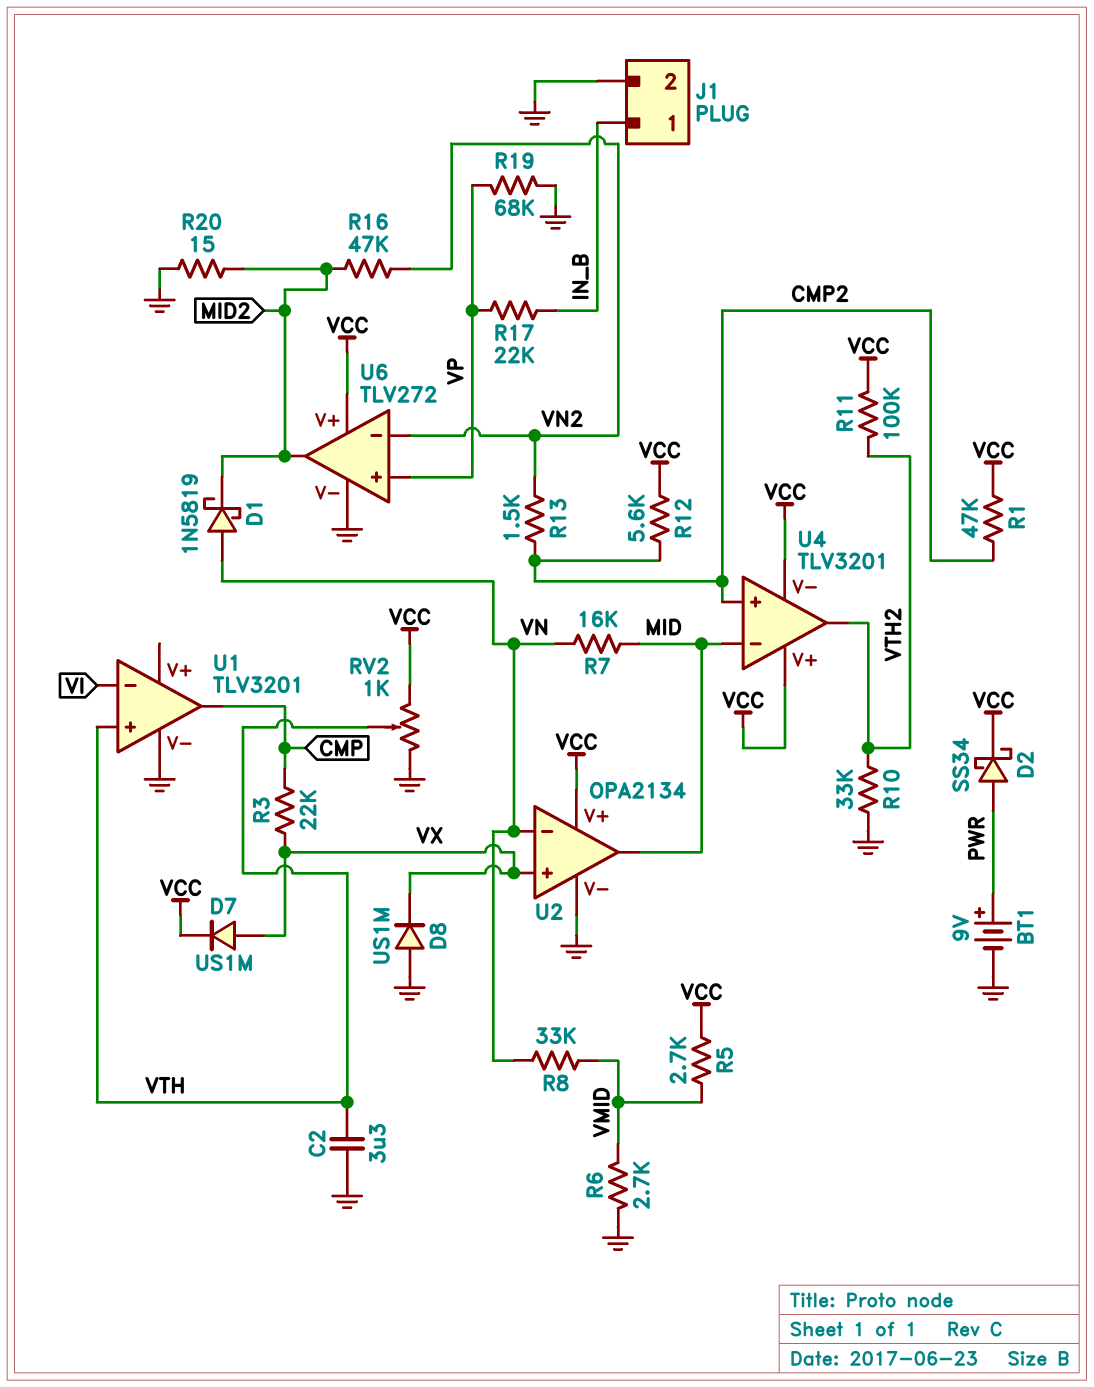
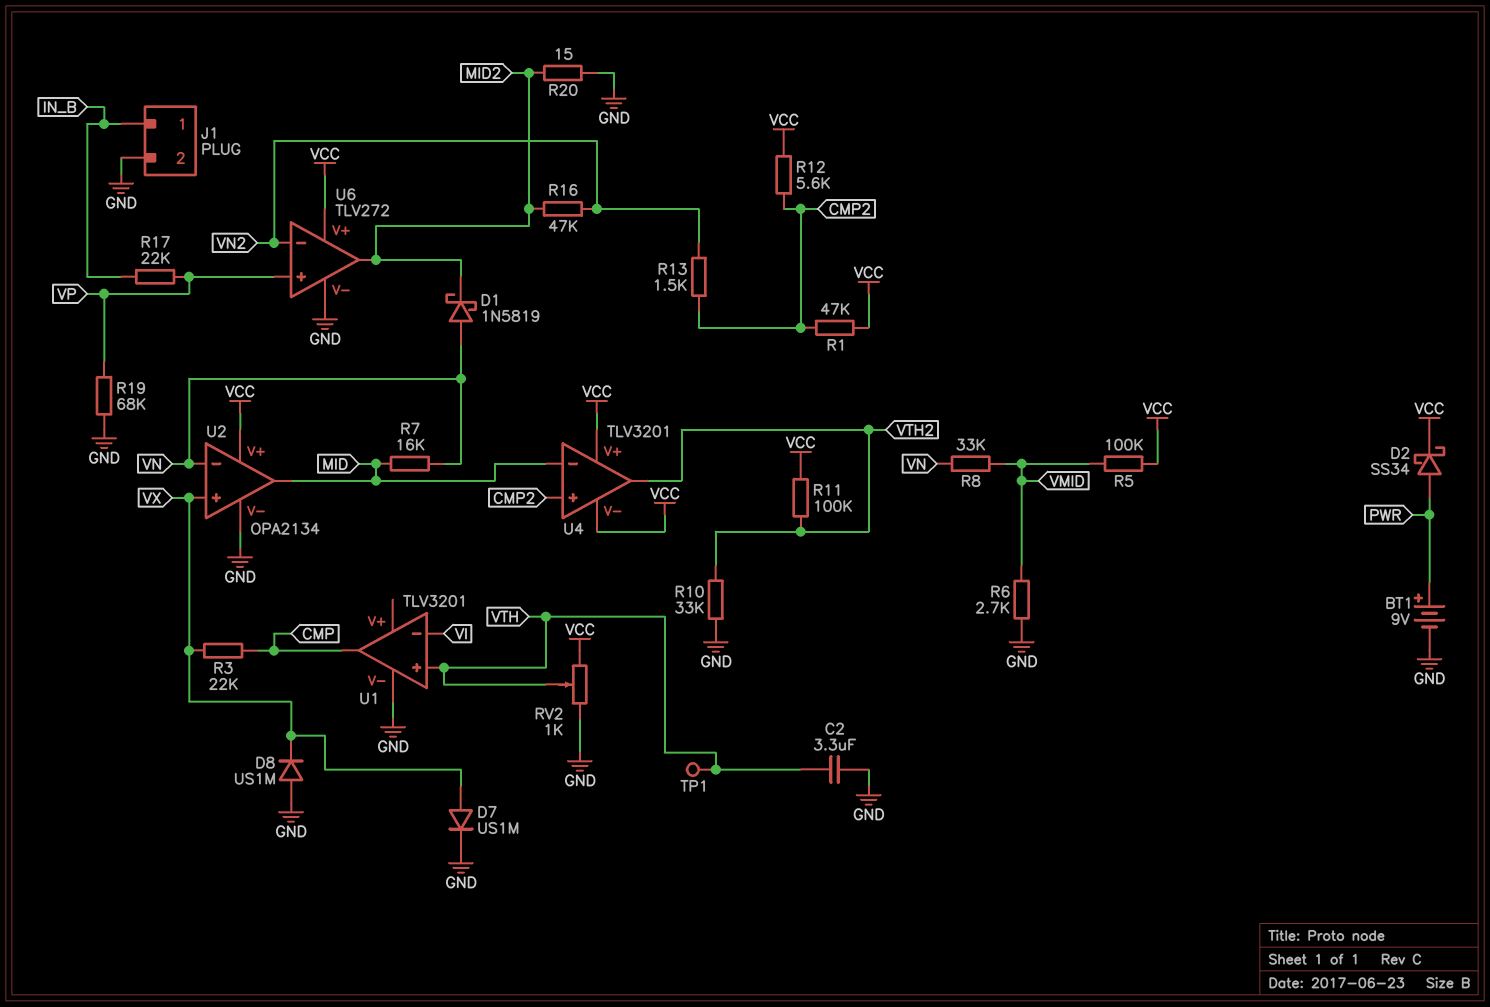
D7: diode US1M (A VX, K VCC) -> diode US1M (A VX, K GND)
R5: 2.7k (VCC, VMID) -> 100k (VCC, VMID)
TP1: none -> test point (VTH)

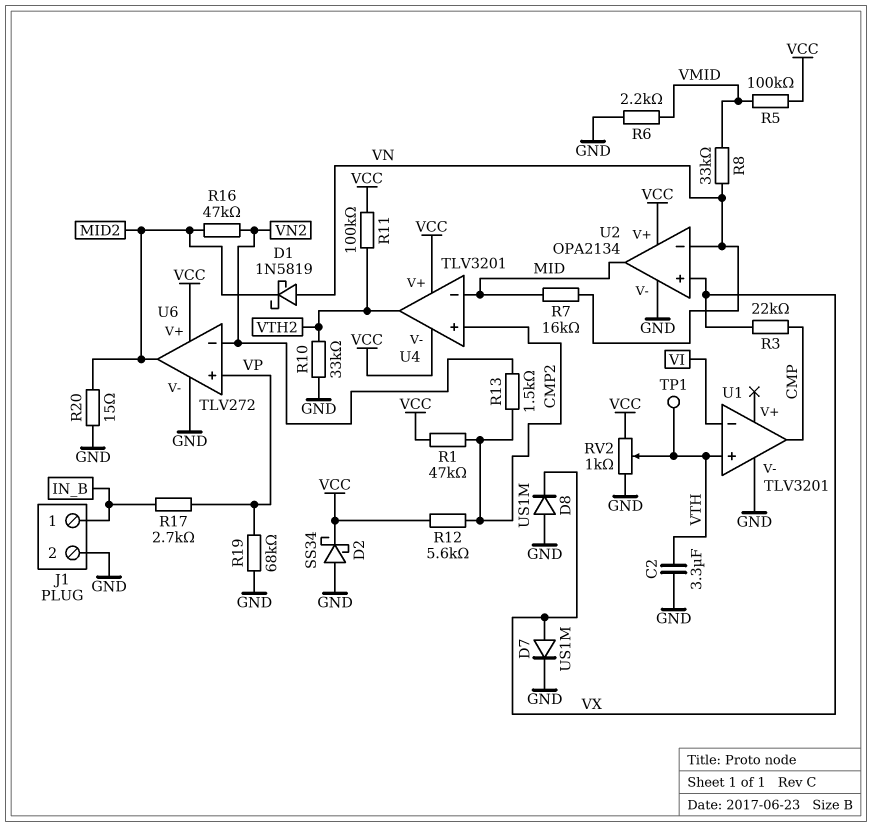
BT1: 9V (plus PWR, minus GND) -> none
D2: schottky SS34 (A PWR, K VCC) -> schottky SS34 (A GND, K VCC)
R6: 2.7k (GND, VMID) -> 2.2k (GND, VMID)
R17: 22k (IN_B, VP) -> 2.7k (IN_B, VP)

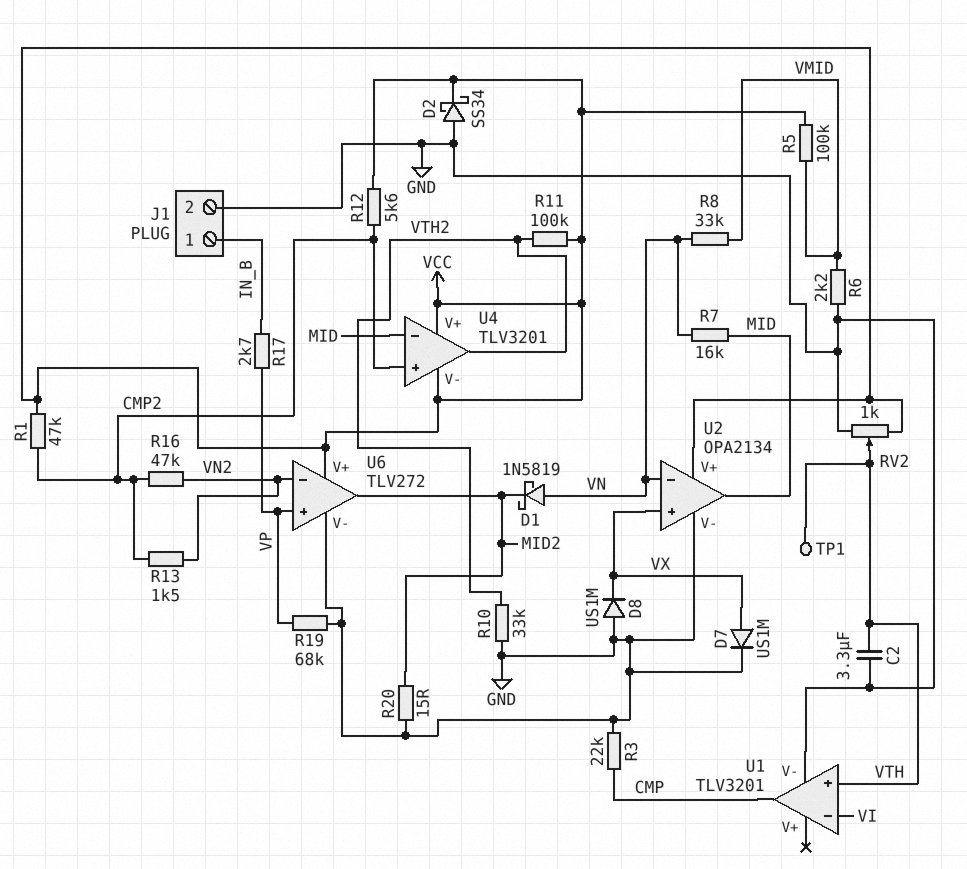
R3: 22k (CMP, VX) -> 22k (CMP, GND)
R16: 47k (MID2, VN2) -> 47k (CMP2, VN2)

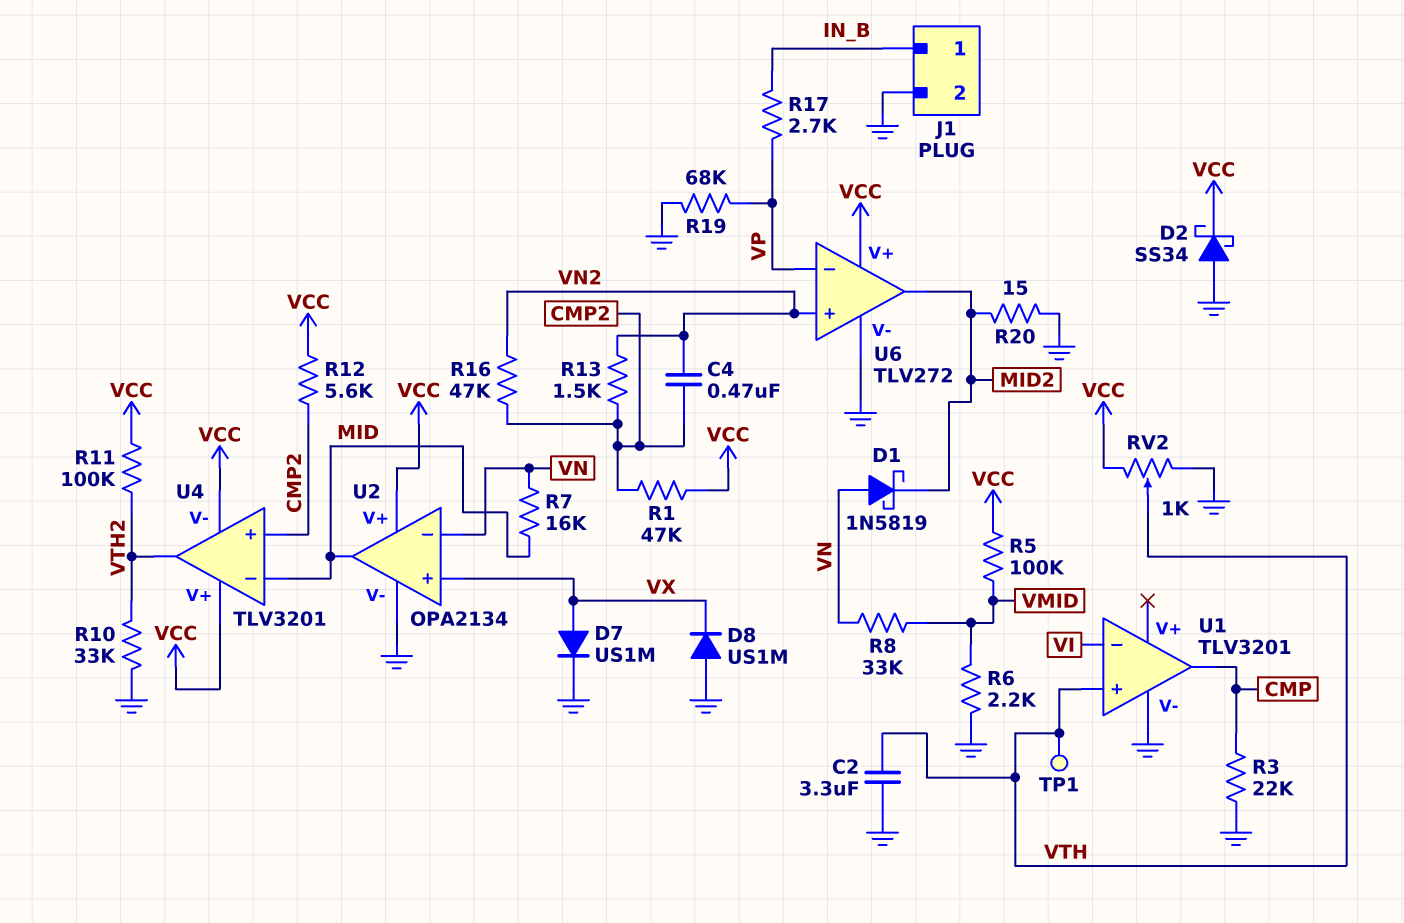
C4: none -> 470nF (CMP2, VN2)
U6 pin in+: VP -> VN2
U6 pin in-: VN2 -> VP

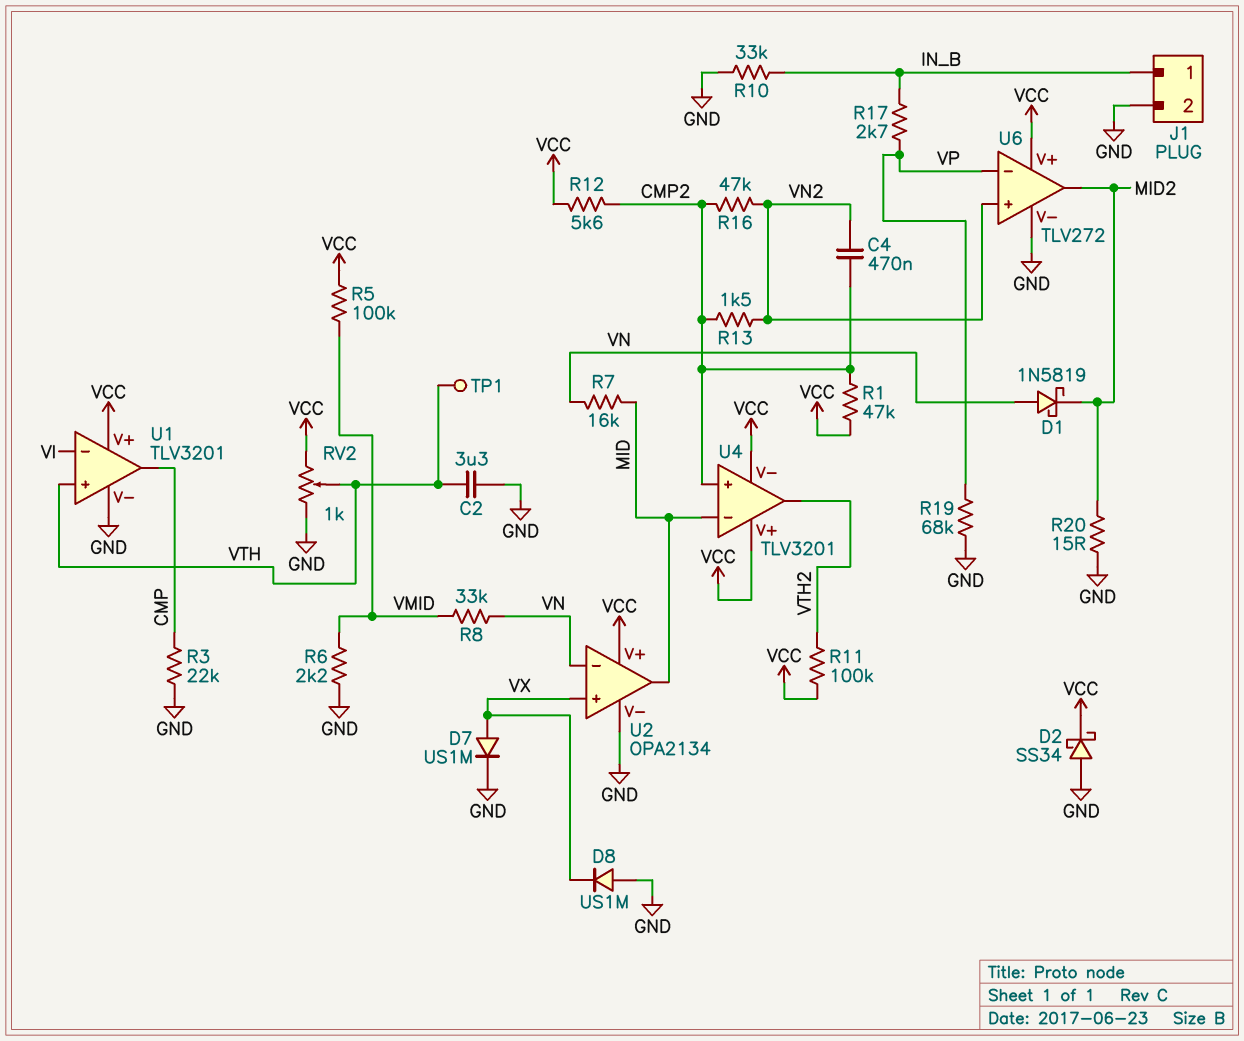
R10: 33k (GND, VTH2) -> 33k (GND, IN_B)
U1 pin V+: none -> VCC

